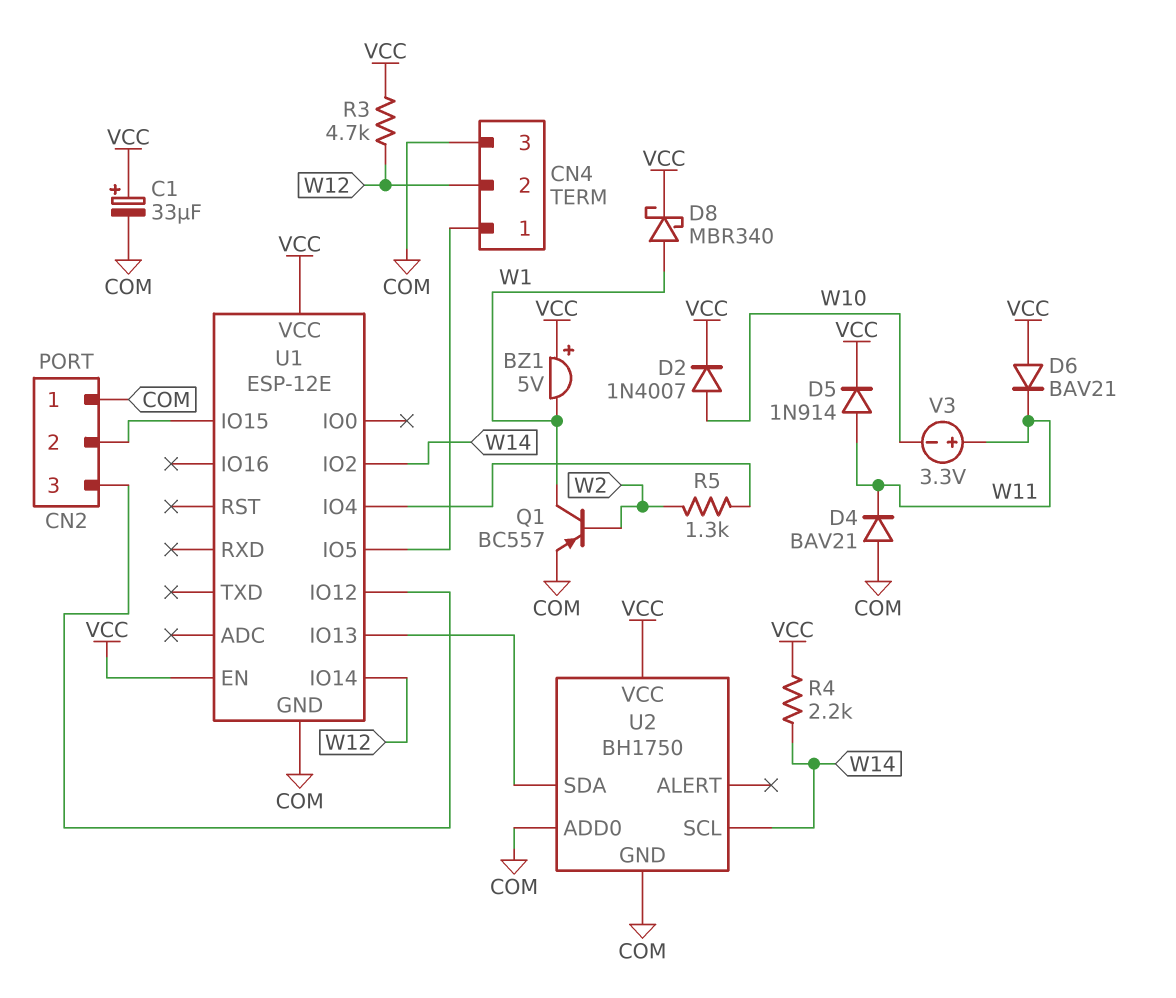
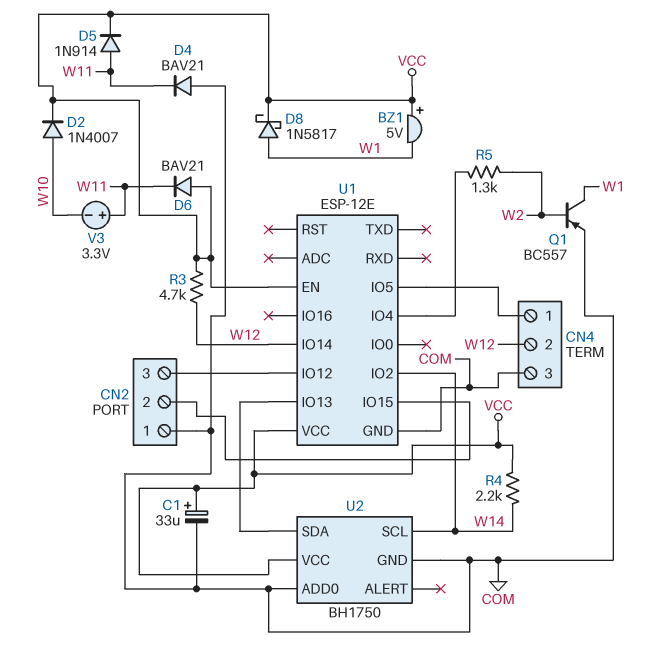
D8: schottky MBR340 (A W1, K VCC) -> schottky 1N5817 (A W1, K VCC)

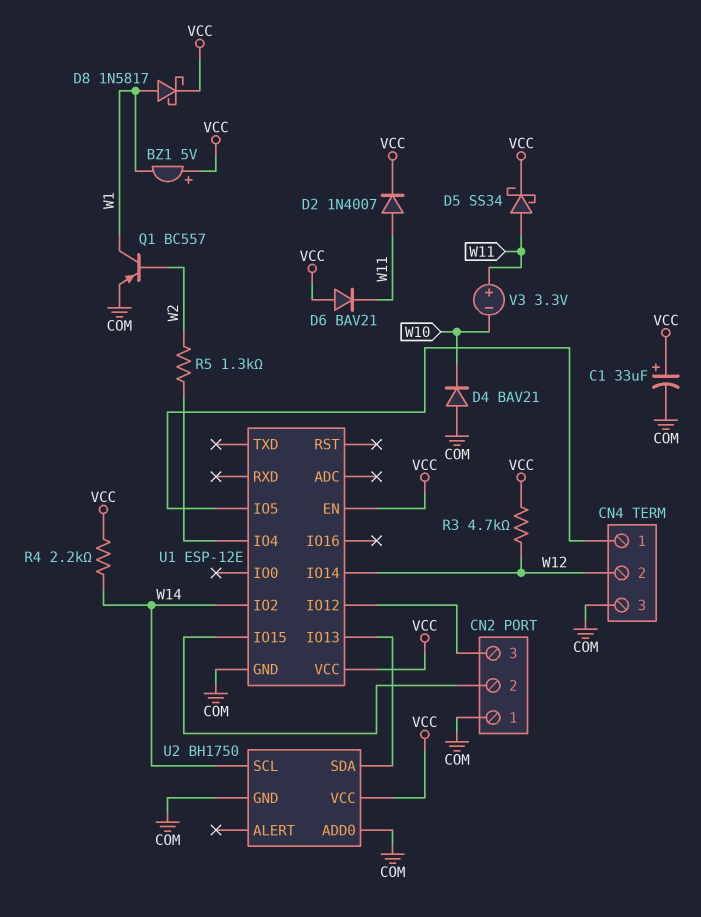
D2: diode 1N4007 (A W10, K VCC) -> diode 1N4007 (A W11, K VCC)
D4: diode BAV21 (A COM, K W11) -> diode BAV21 (A COM, K W10)
D5: diode 1N914 (A W11, K VCC) -> schottky SS34 (A W11, K VCC)

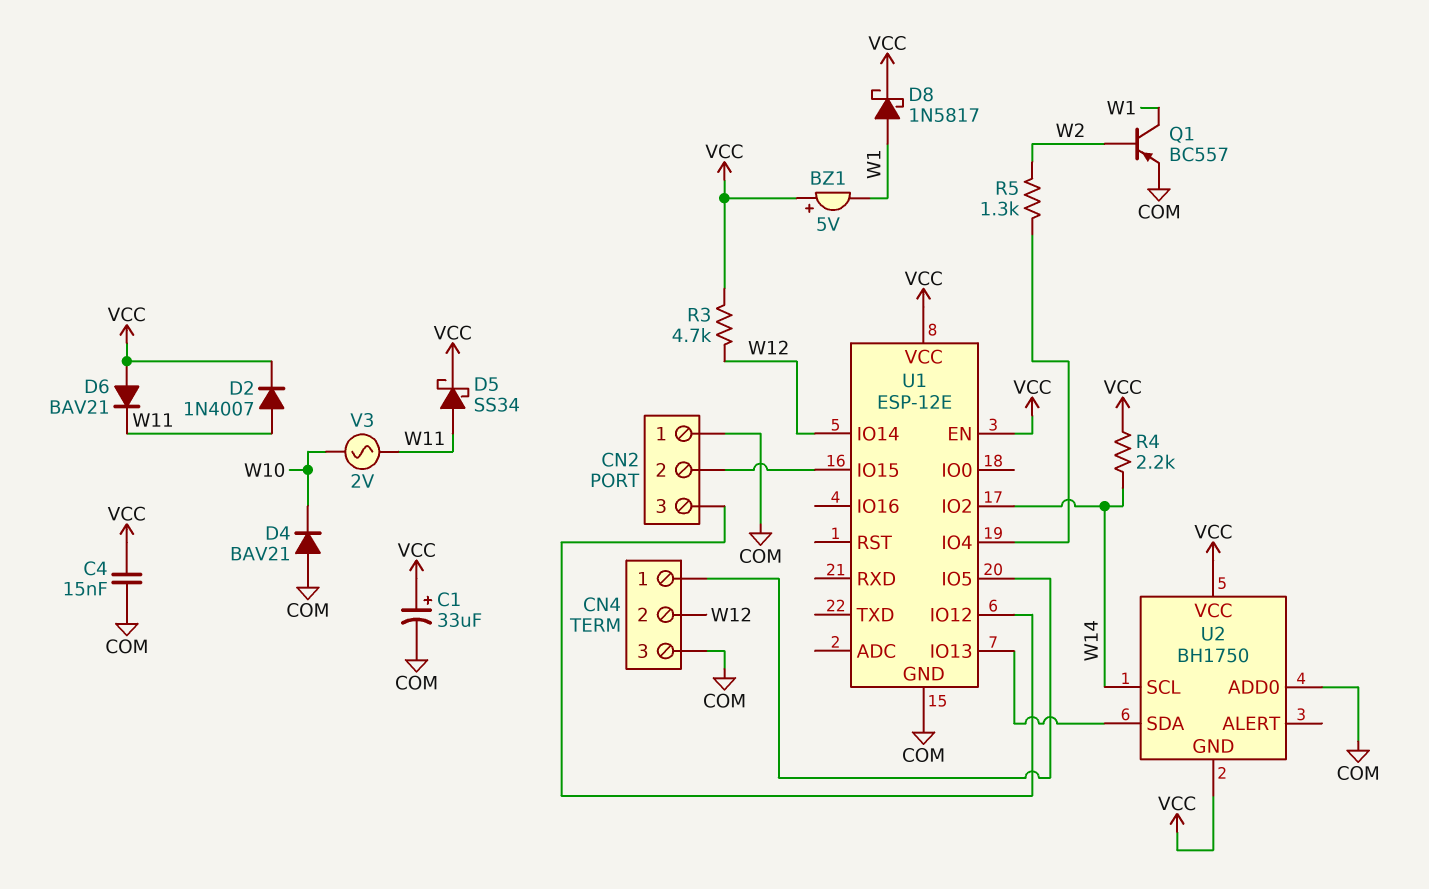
C4: none -> 15nF (COM, VCC)
U2 pin GND: COM -> VCC
V3: 3.3V (plus W11, minus W10) -> AC 2V (W10, W11)

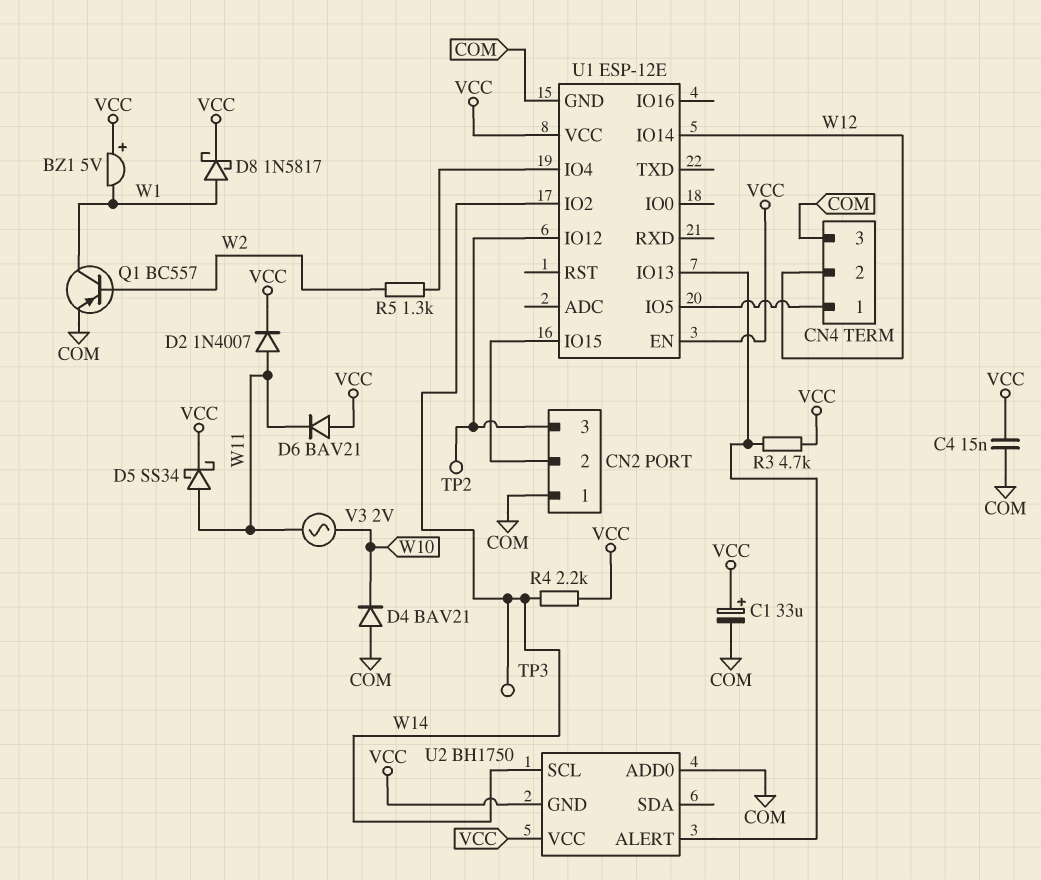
R3: 4.7k (VCC, W12) -> 4.7k (U1/IO13, VCC)
TP2: none -> test point (CN2/3)
TP3: none -> test point (W14)
U2 pin ALERT: none -> U1/IO13
U2 pin SDA: U1/IO13 -> none

